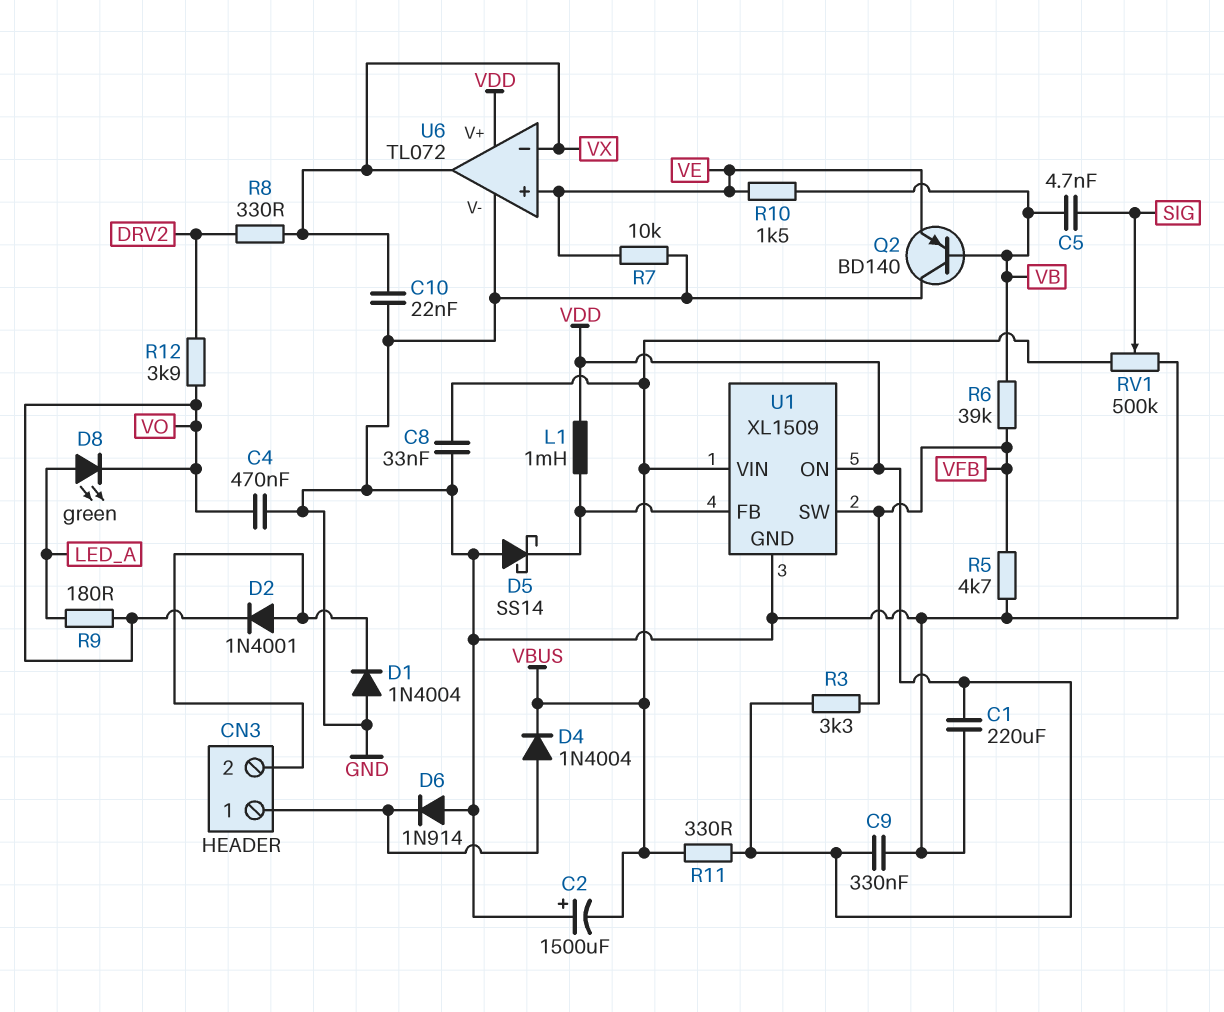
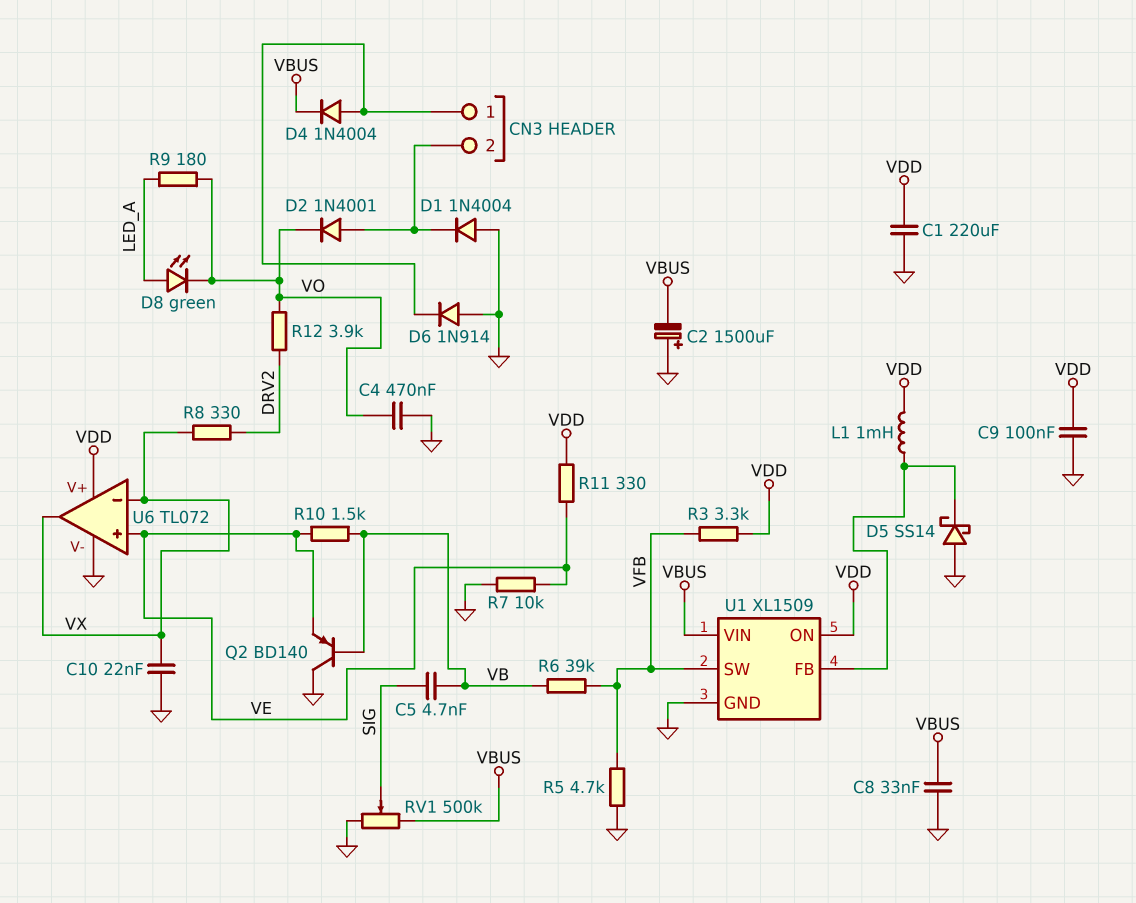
C9: 330nF (GND, VDD) -> 100nF (GND, VDD)
R11: 330 (VBUS, VDD) -> 330 (VDD, VE)

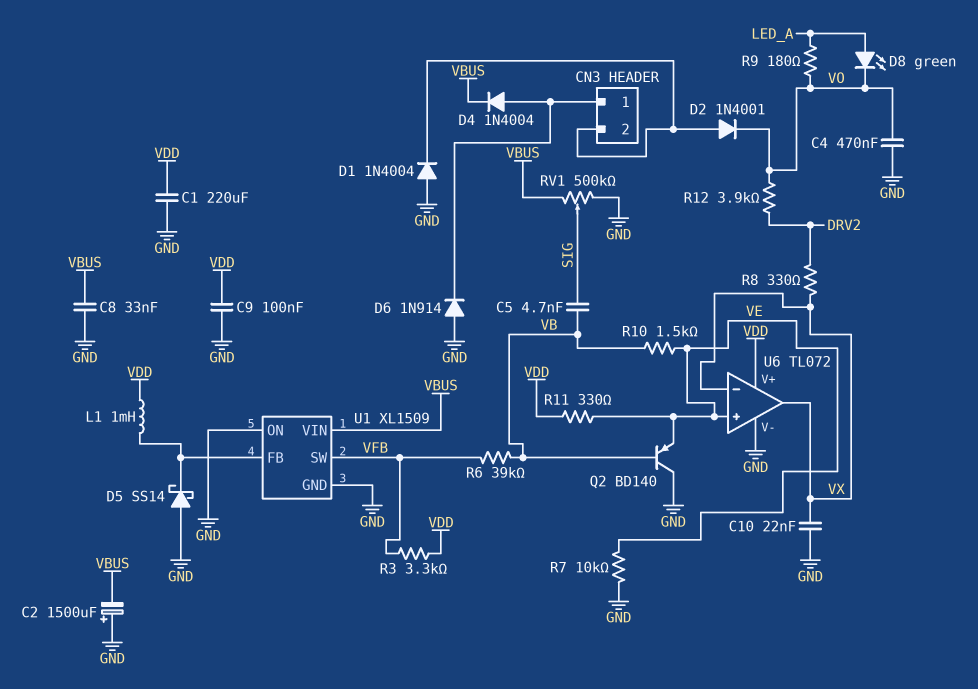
R5: 4.7k (GND, VFB) -> none
U1 pin ON: VDD -> GND

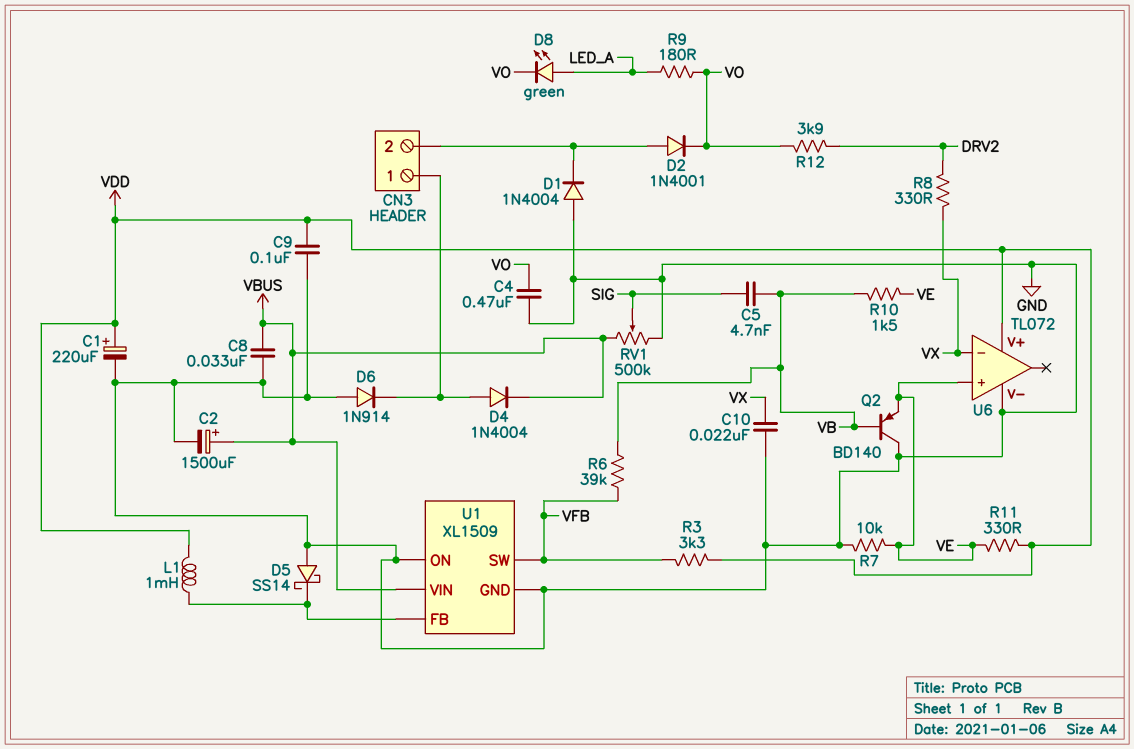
C1: 220uF (GND, VDD) -> 220uF (plus VDD, minus GND)
C2: 1500uF (plus GND, minus VBUS) -> 1500uF (plus VBUS, minus GND)
U6 pin out: VX -> none

